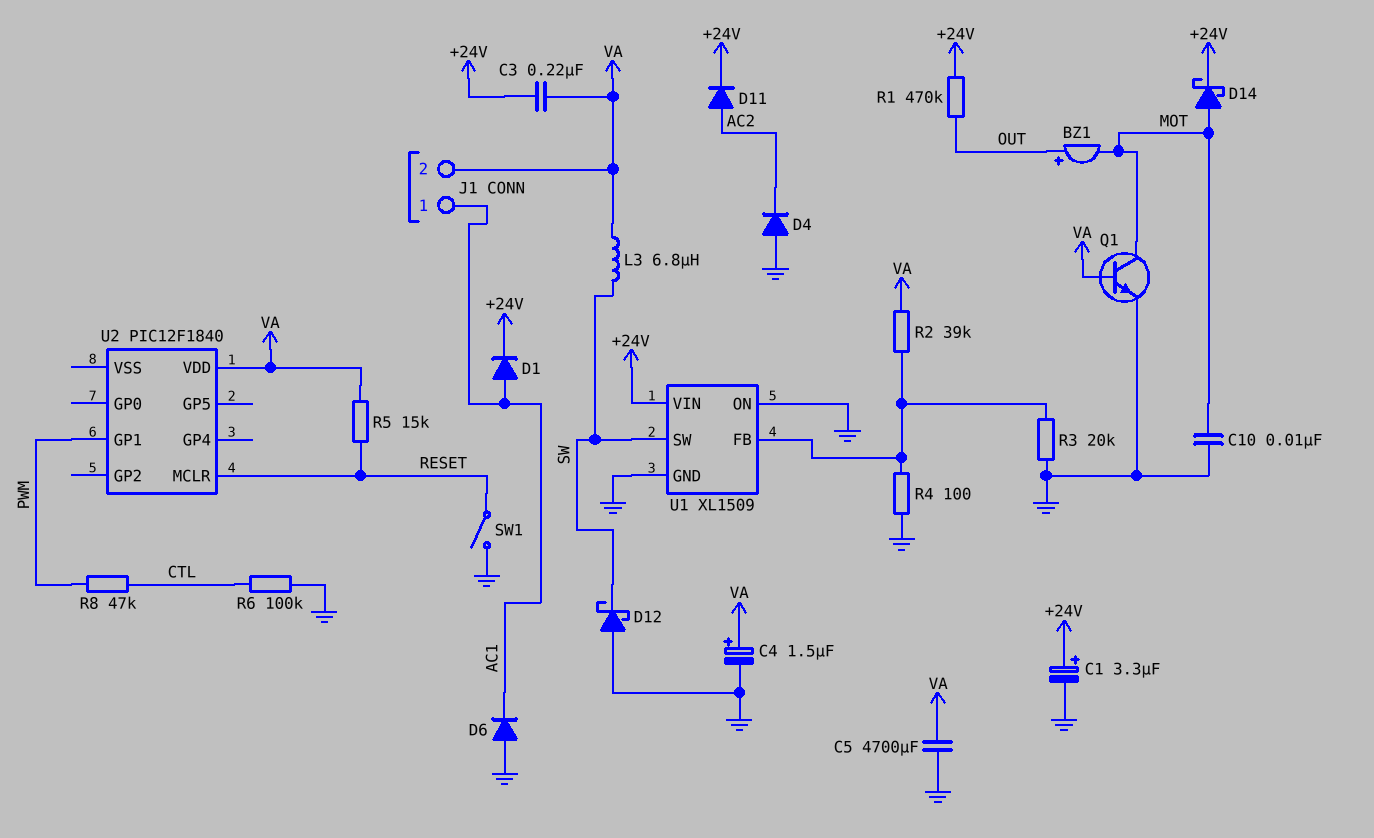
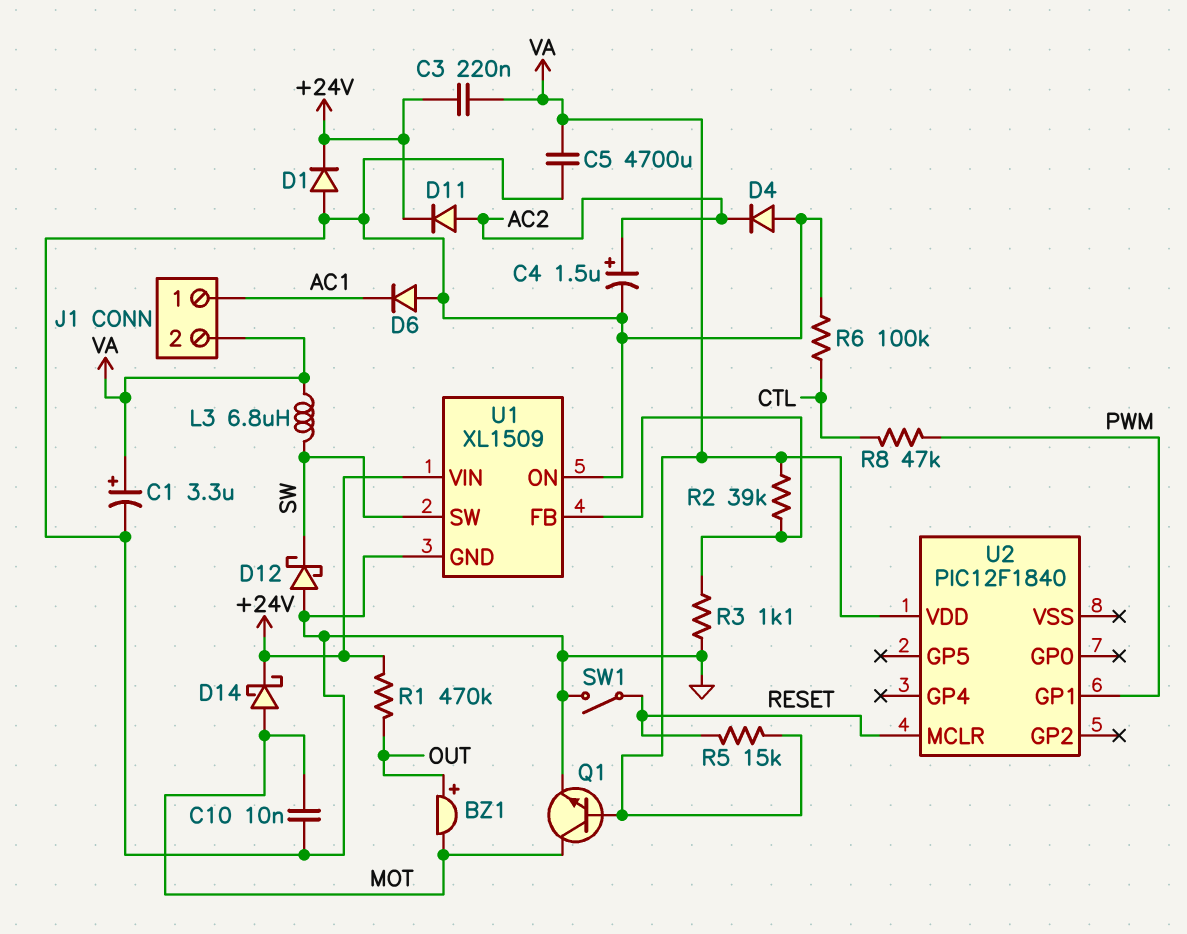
C1: 3.3uF (plus +24V, minus GND) -> 3.3uF (plus VA, minus GND)
C4: 1.5uF (plus VA, minus GND) -> 1.5uF (plus AC2, minus GND)
D1: diode (A AC1, K +24V) -> diode (A GND, K +24V)
R3: 20k (GND, U1/FB) -> 1.1k (GND, U1/FB)
R4: 100 (GND, U1/FB) -> none

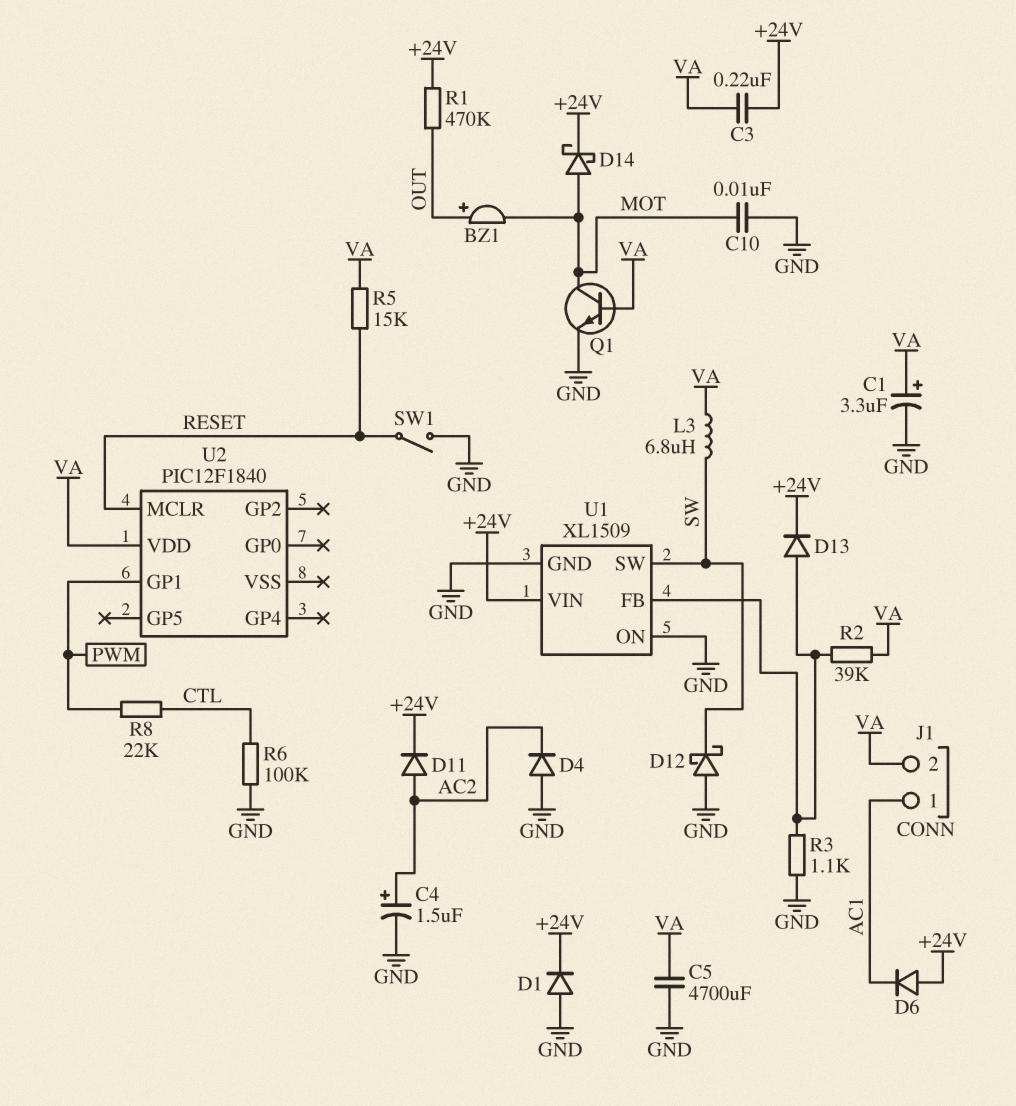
D6: diode (A GND, K AC1) -> diode (A +24V, K AC1)
D13: none -> diode (A U1/FB, K +24V)
R8: 47k (CTL, PWM) -> 22k (CTL, PWM)

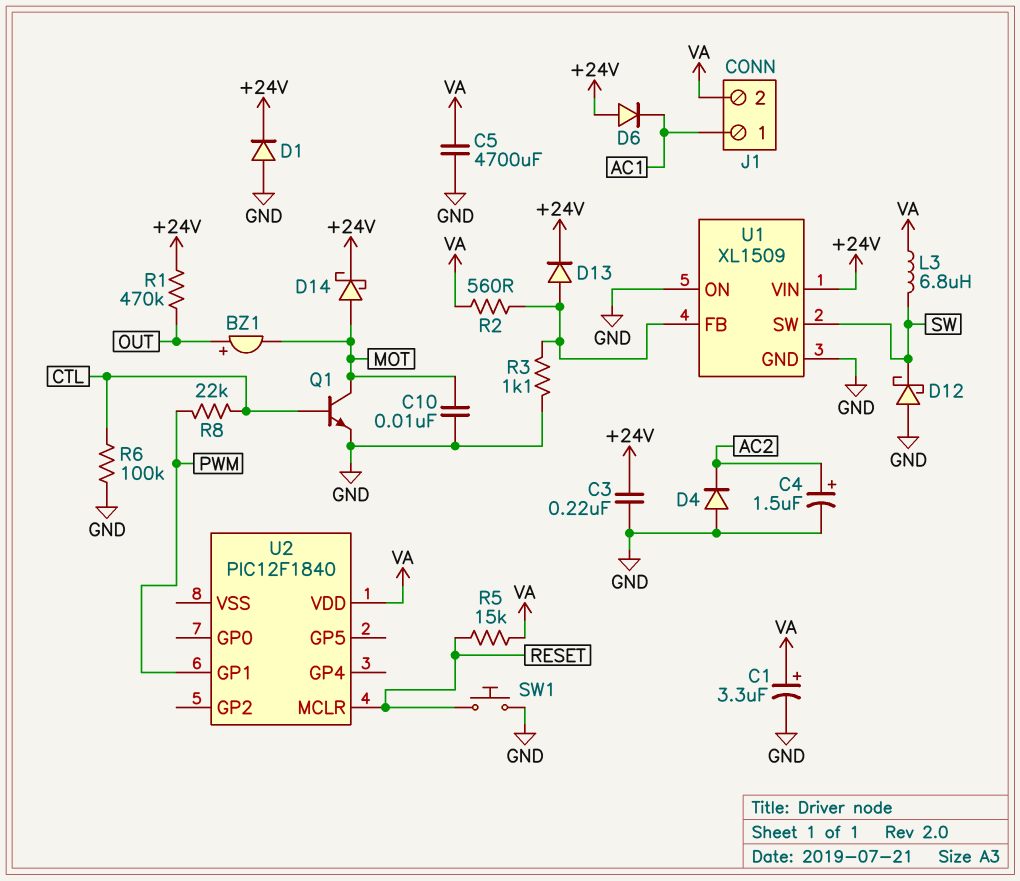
C3: 220nF (+24V, VA) -> 220nF (+24V, GND)
D11: diode (A AC2, K +24V) -> none
Q1: NPN (B VA, C MOT, E GND) -> NPN (B CTL, C MOT, E GND)
R2: 39k (U1/FB, VA) -> 560 (U1/FB, VA)
SW1: switch (GND, RESET) -> button (GND, RESET)

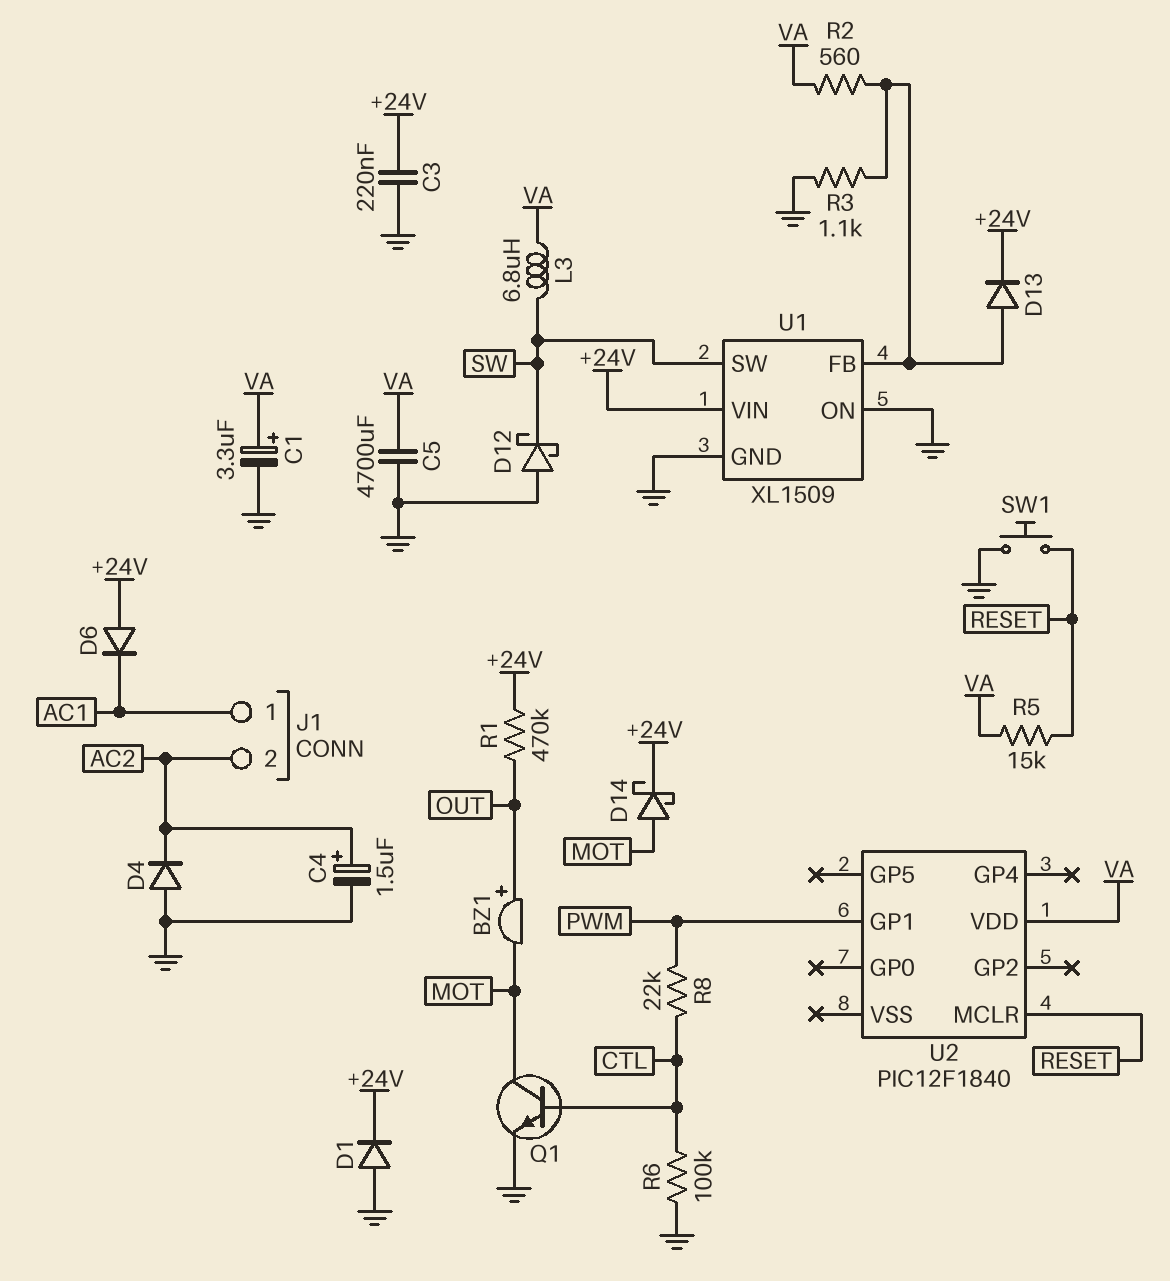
C10: 10nF (GND, MOT) -> none
J1 pin 2: VA -> AC2

